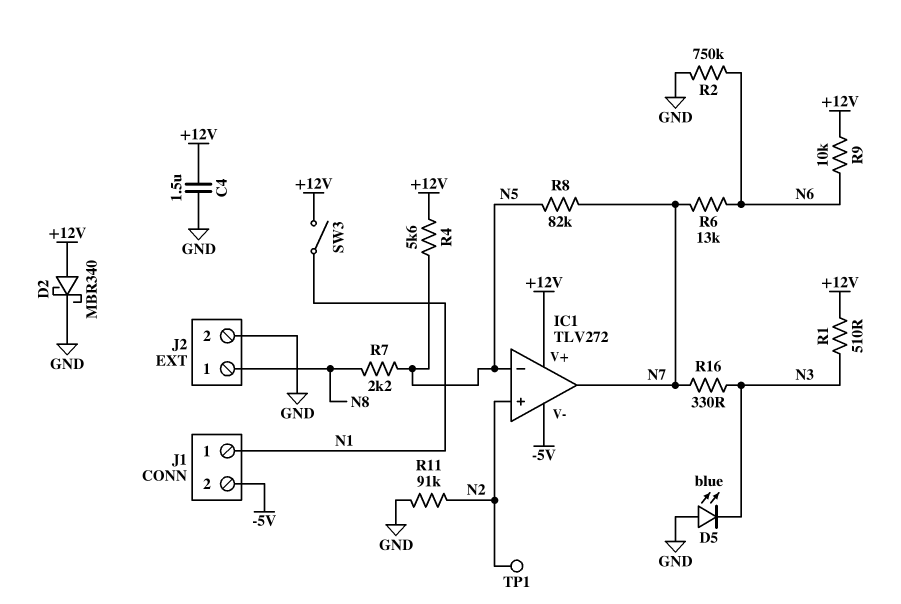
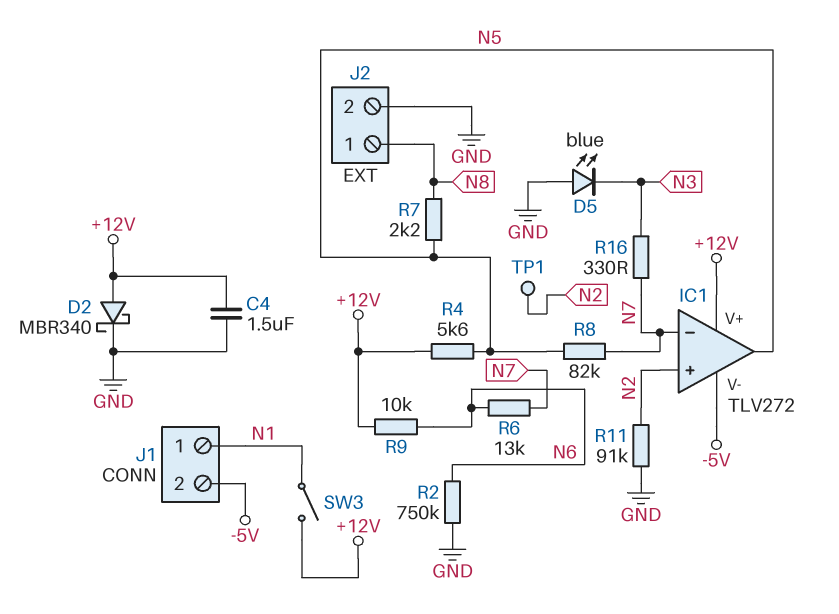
IC1 pin in-: N5 -> N7
IC1 pin out: N7 -> N5
R1: 510 (+12V, N3) -> none

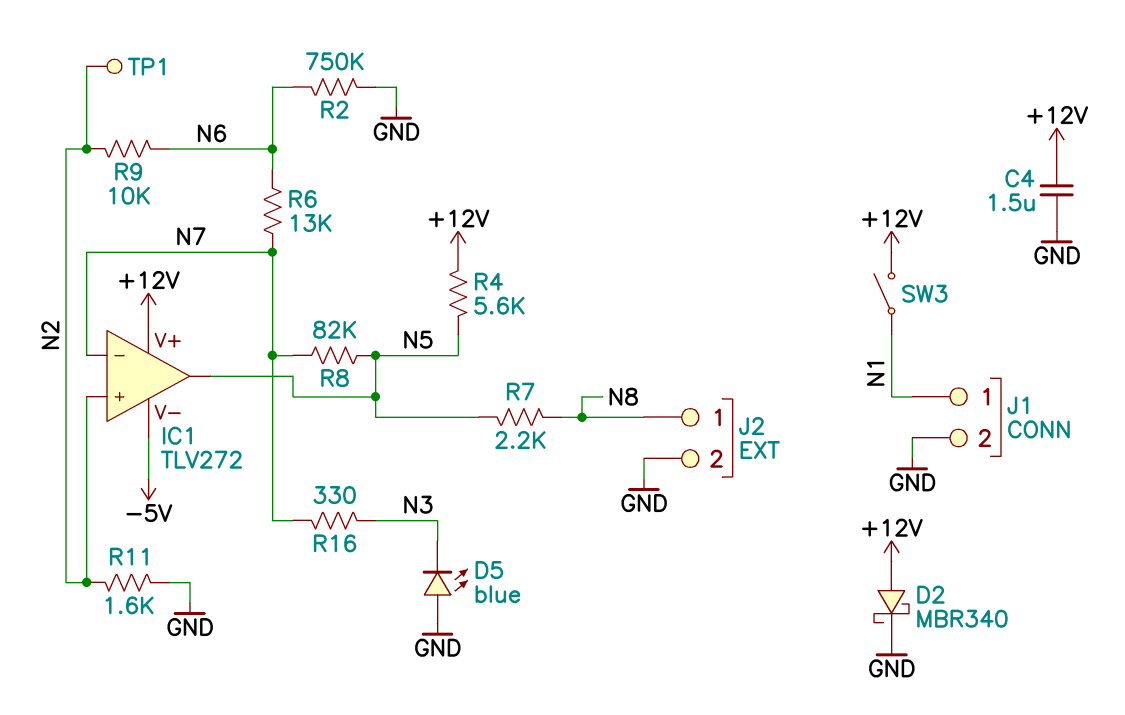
J1 pin 2: -5V -> GND
R9: 10k (+12V, N6) -> 10k (N2, N6)
R11: 91k (GND, N2) -> 1.6k (GND, N2)

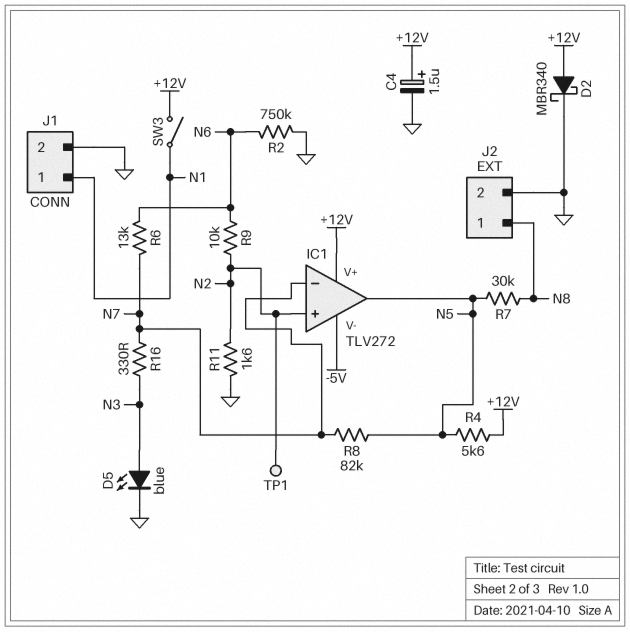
C4: 1.5uF (+12V, GND) -> 1.5uF (plus +12V, minus GND)
D5: LED blue (A GND, K N3) -> LED blue (A N3, K GND)
R7: 2.2k (N5, N8) -> 30k (N5, N8)

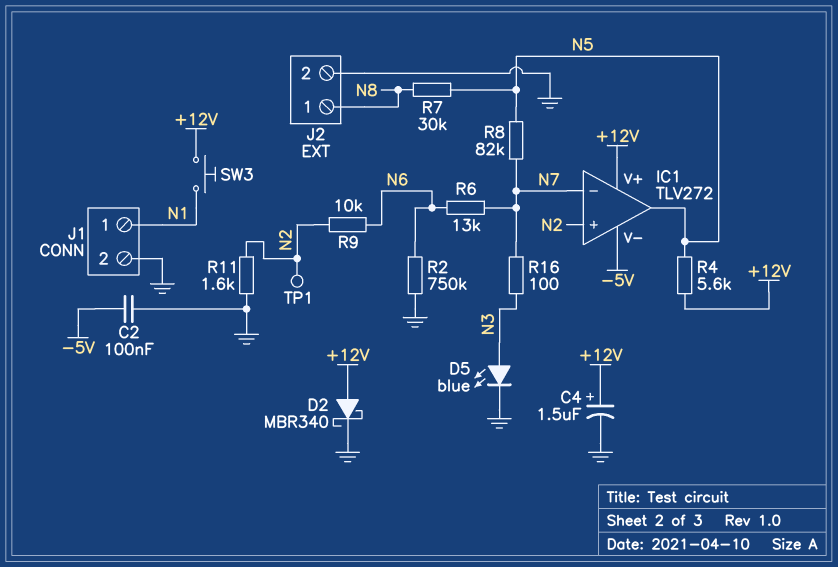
C2: none -> 100nF (-5V, GND)
R16: 330 (N3, N7) -> 100 (N3, N7)
SW3: switch (+12V, N1) -> button (+12V, N1)

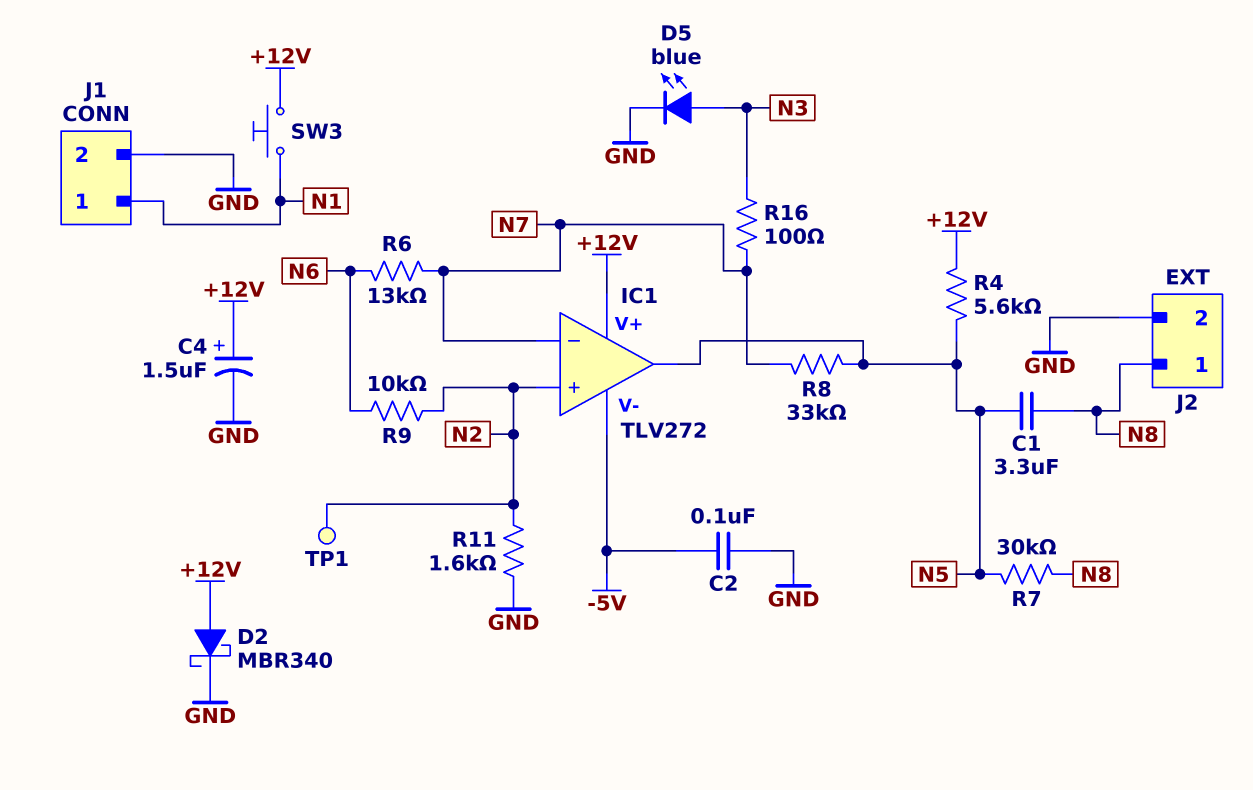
C1: none -> 3.3uF (N5, N8)
R2: 750k (GND, N6) -> none
R8: 82k (N5, N7) -> 33k (N5, N7)

